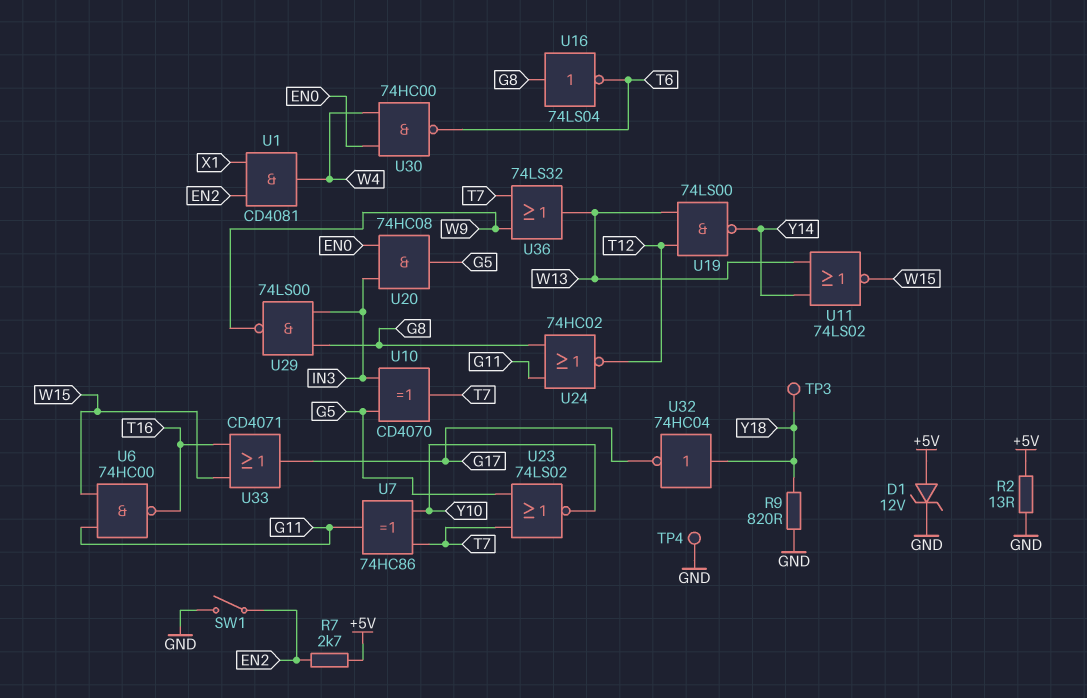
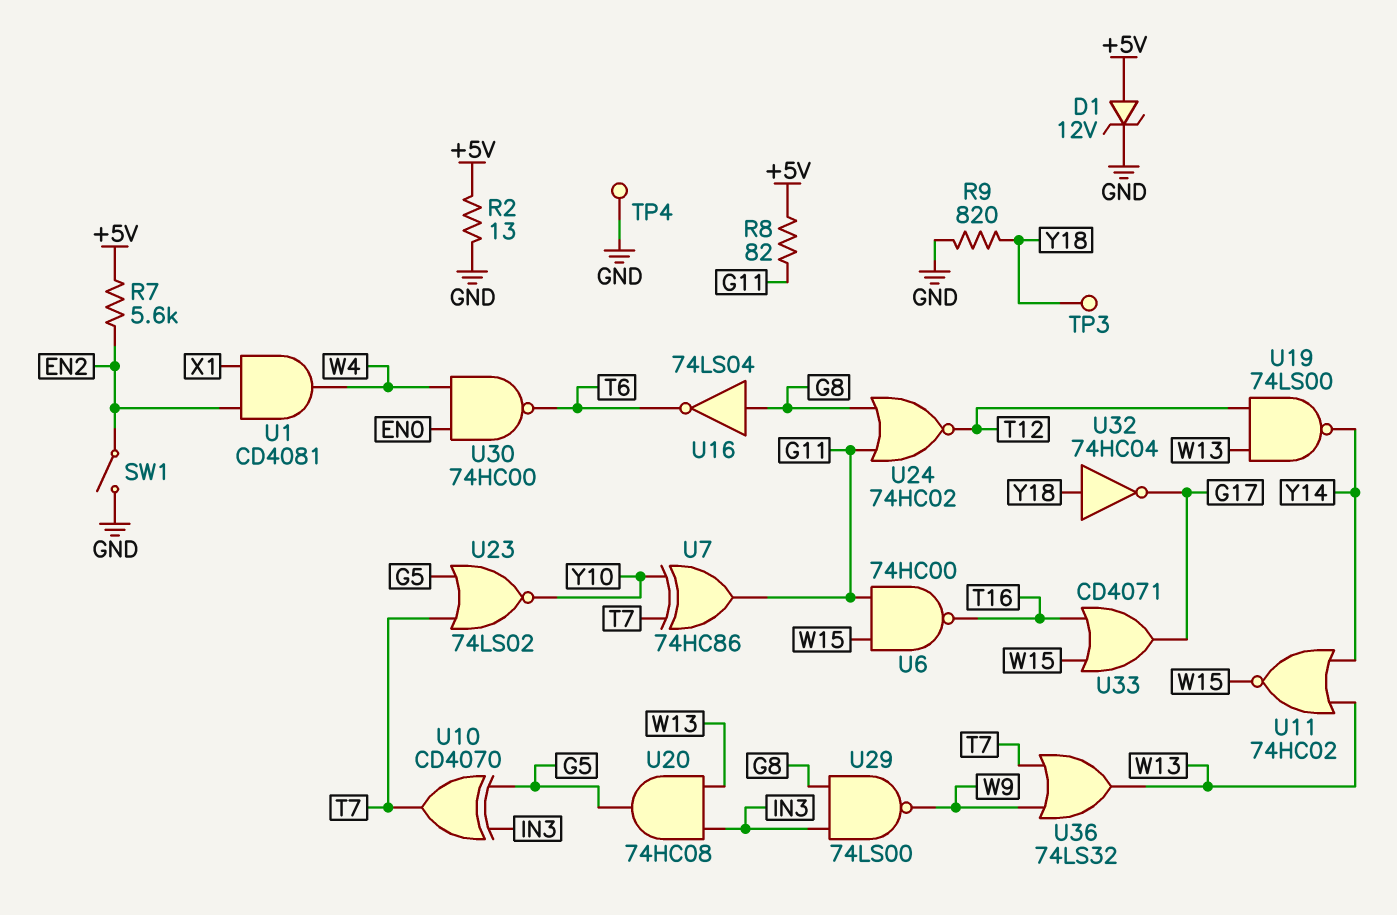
R7: 2.7k (+5V, EN2) -> 5.6k (+5V, EN2)
R8: none -> 82 (+5V, G11)
U11: NOR 74LS02 (in W13, in Y14, out W15) -> NOR 74HC02 (in W13, in Y14, out W15)
U20: AND 74HC08 (in EN0, in IN3, out G5) -> AND 74HC08 (in IN3, in W13, out G5)

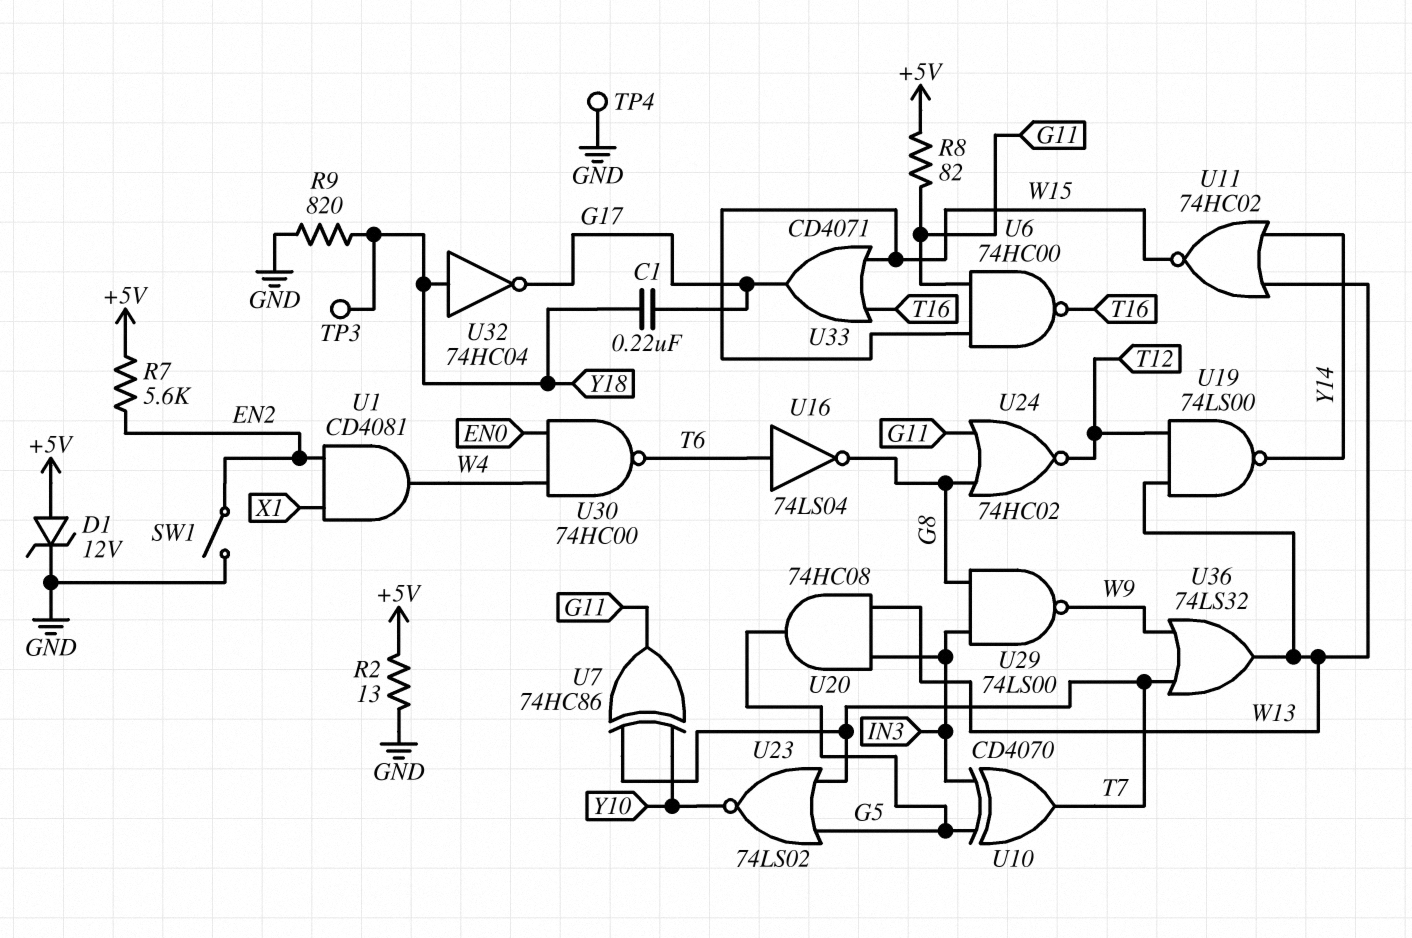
C1: none -> 220nF (G17, Y18)
U16: NOT 74LS04 (in G8, out T6) -> NOT 74LS04 (in T6, out G8)

